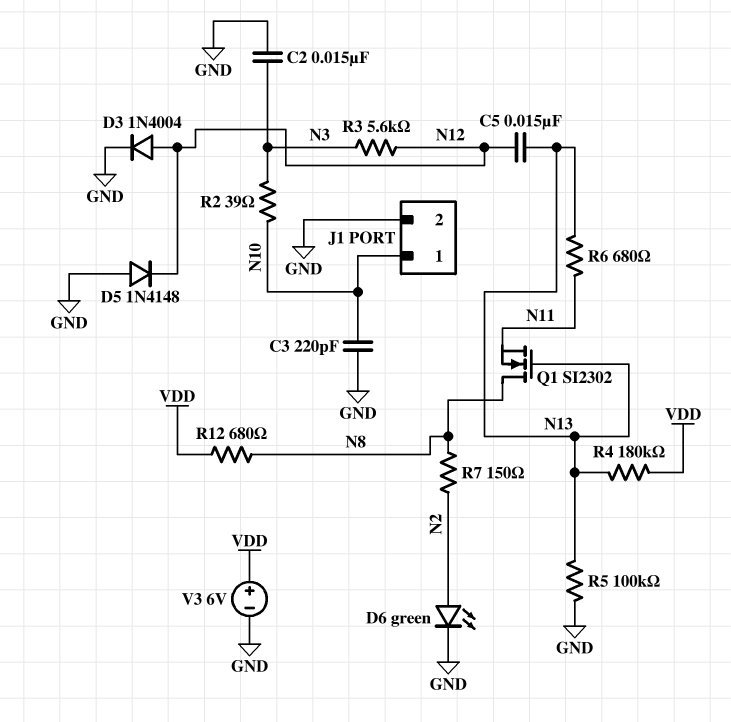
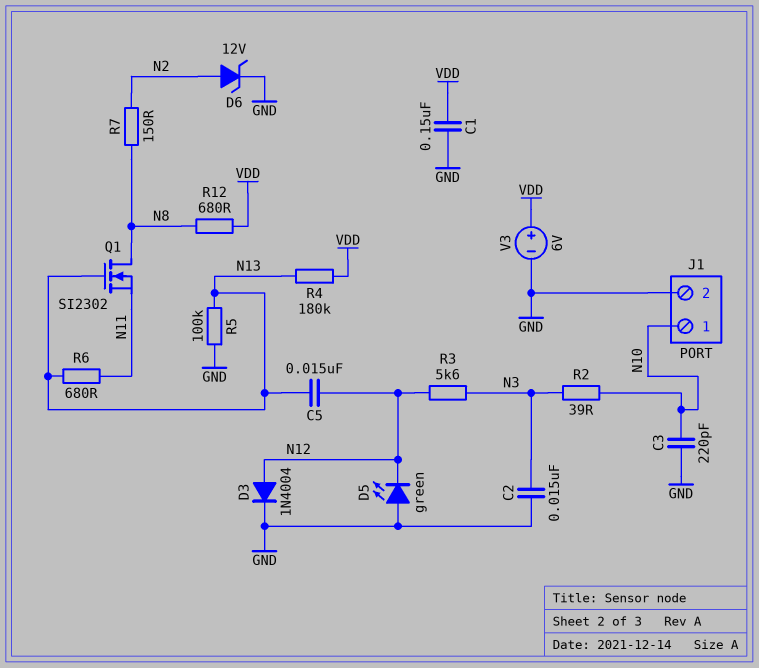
C1: none -> 150nF (GND, VDD)
D5: diode 1N4148 (A GND, K N12) -> LED green (A GND, K N12)
D6: LED green (A N2, K GND) -> zener 12V (A N2, K GND)

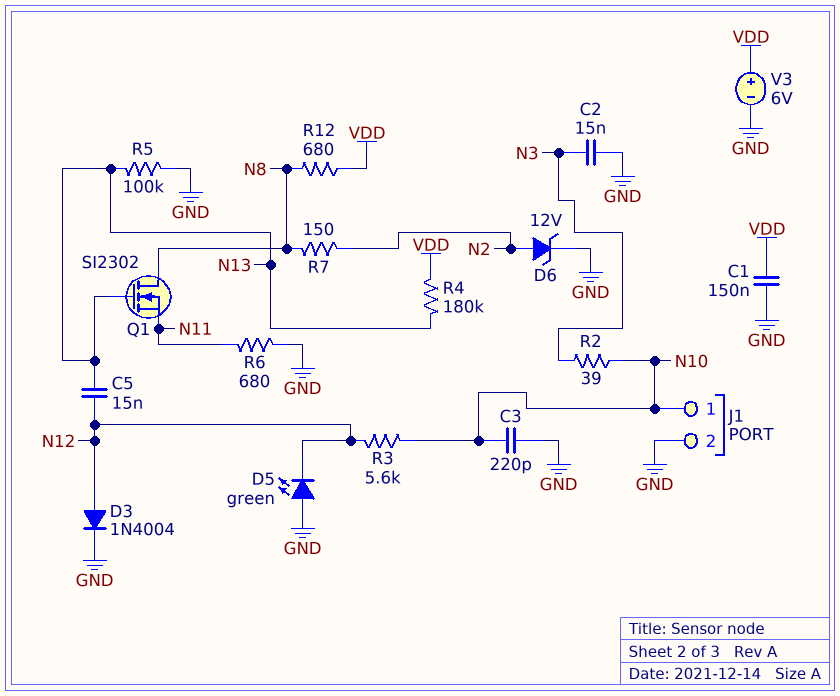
R3: 5.6k (N3, N12) -> 5.6k (N10, N12)
R6: 680 (N11, N13) -> 680 (GND, N11)

